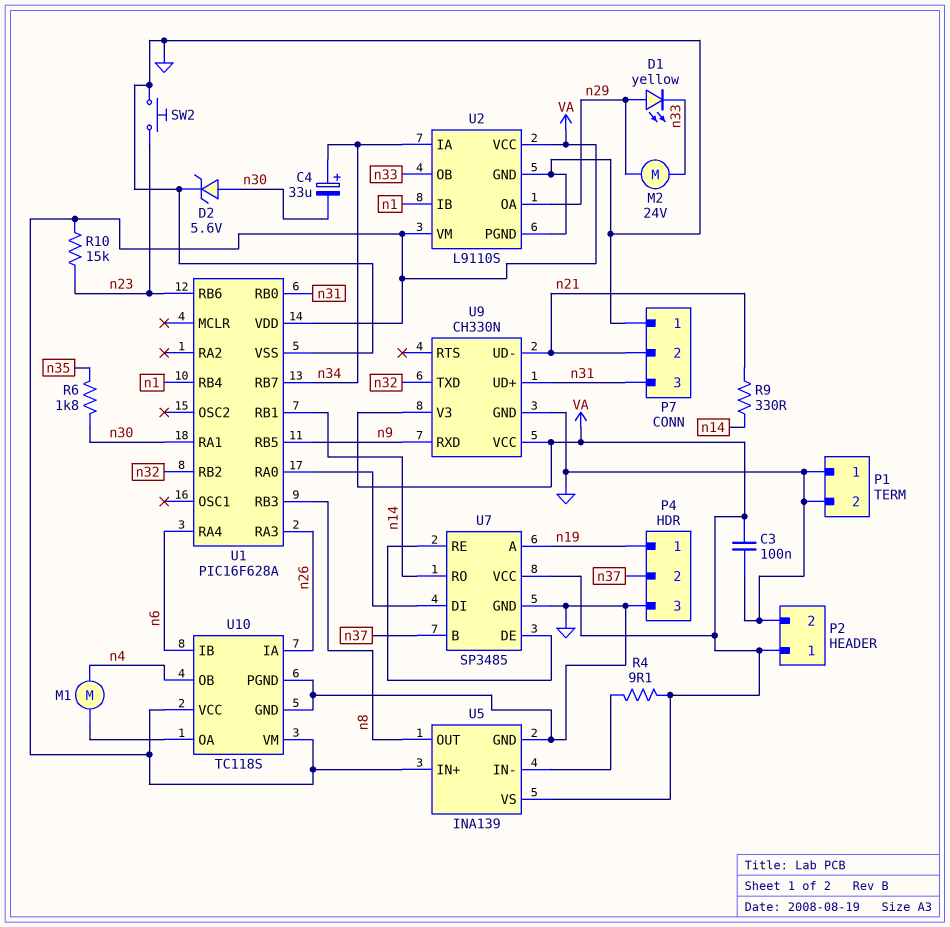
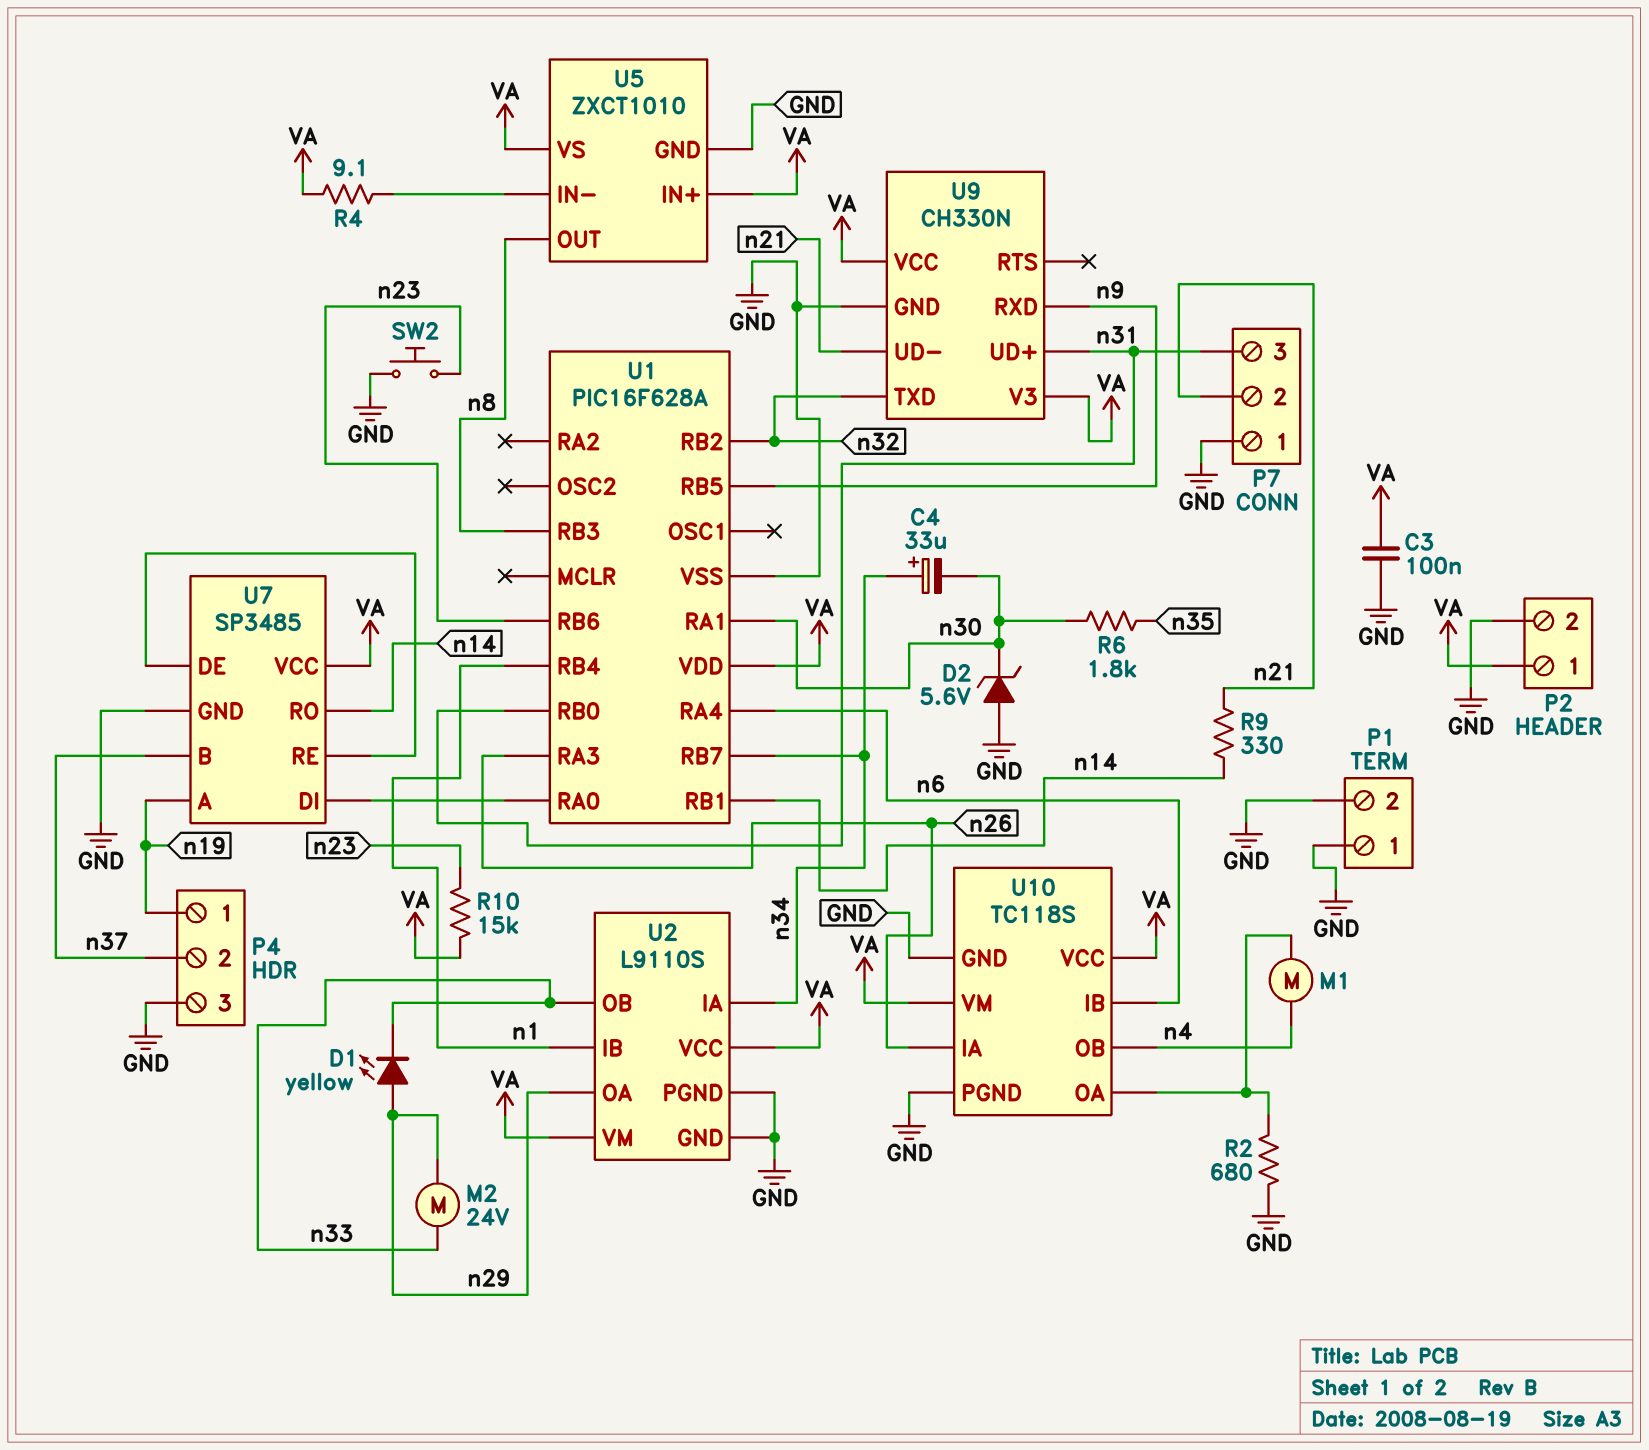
D2: zener 5.6V (A n30, K GND) -> zener 5.6V (A GND, K n30)
R2: none -> 680 (GND, U10/OA)
U5: INA139 -> ZXCT1010

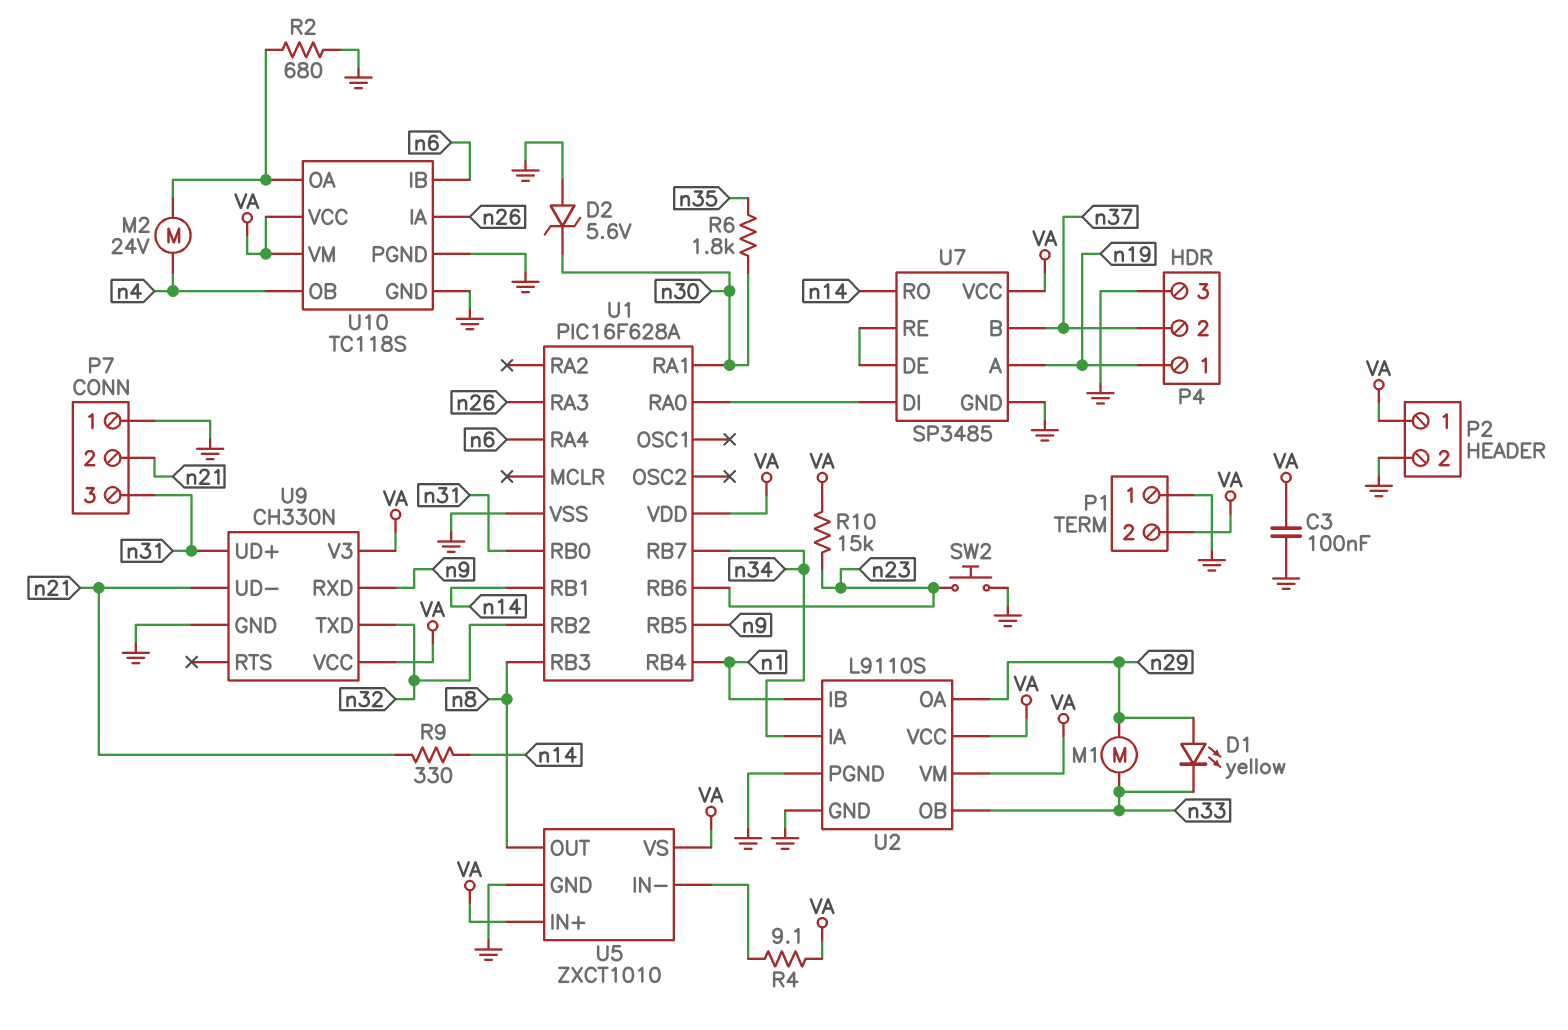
C4: 33uF (plus n34, minus n30) -> none
M1: motor (U10/OA, n4) -> motor (n29, n33)
M2: motor 24V (n29, n33) -> motor 24V (U10/OA, n4)
P1 pin 2: GND -> VA

